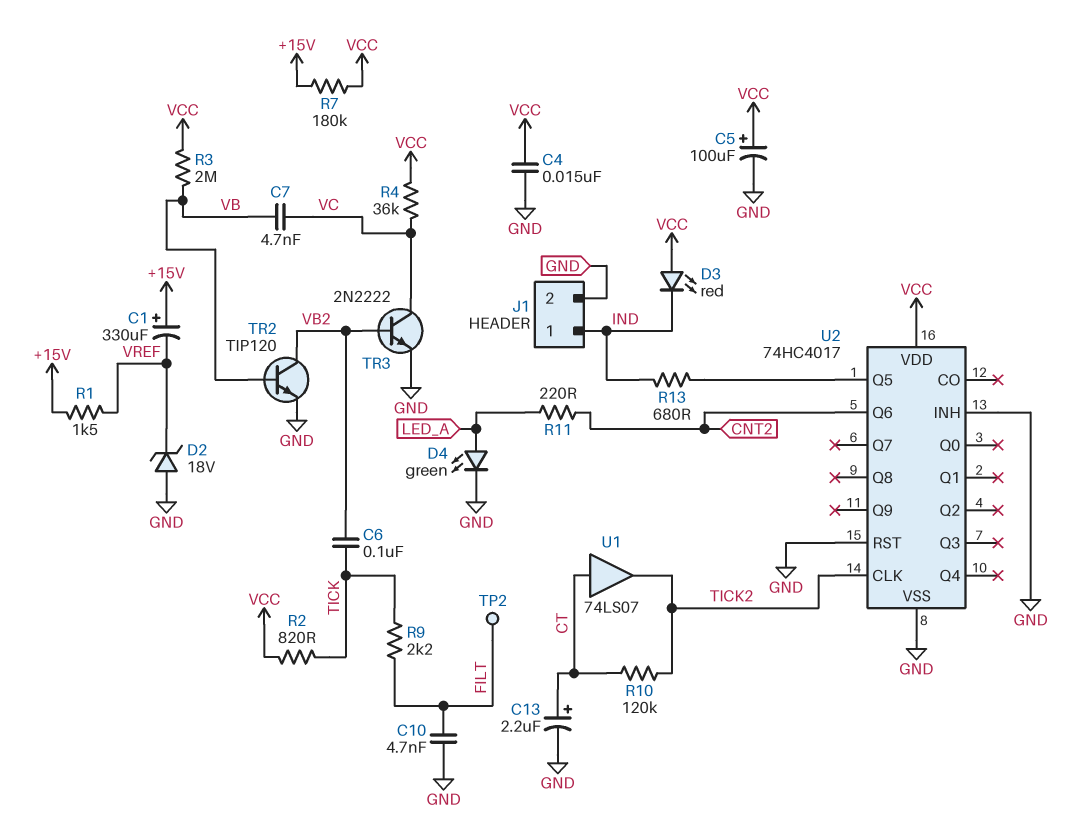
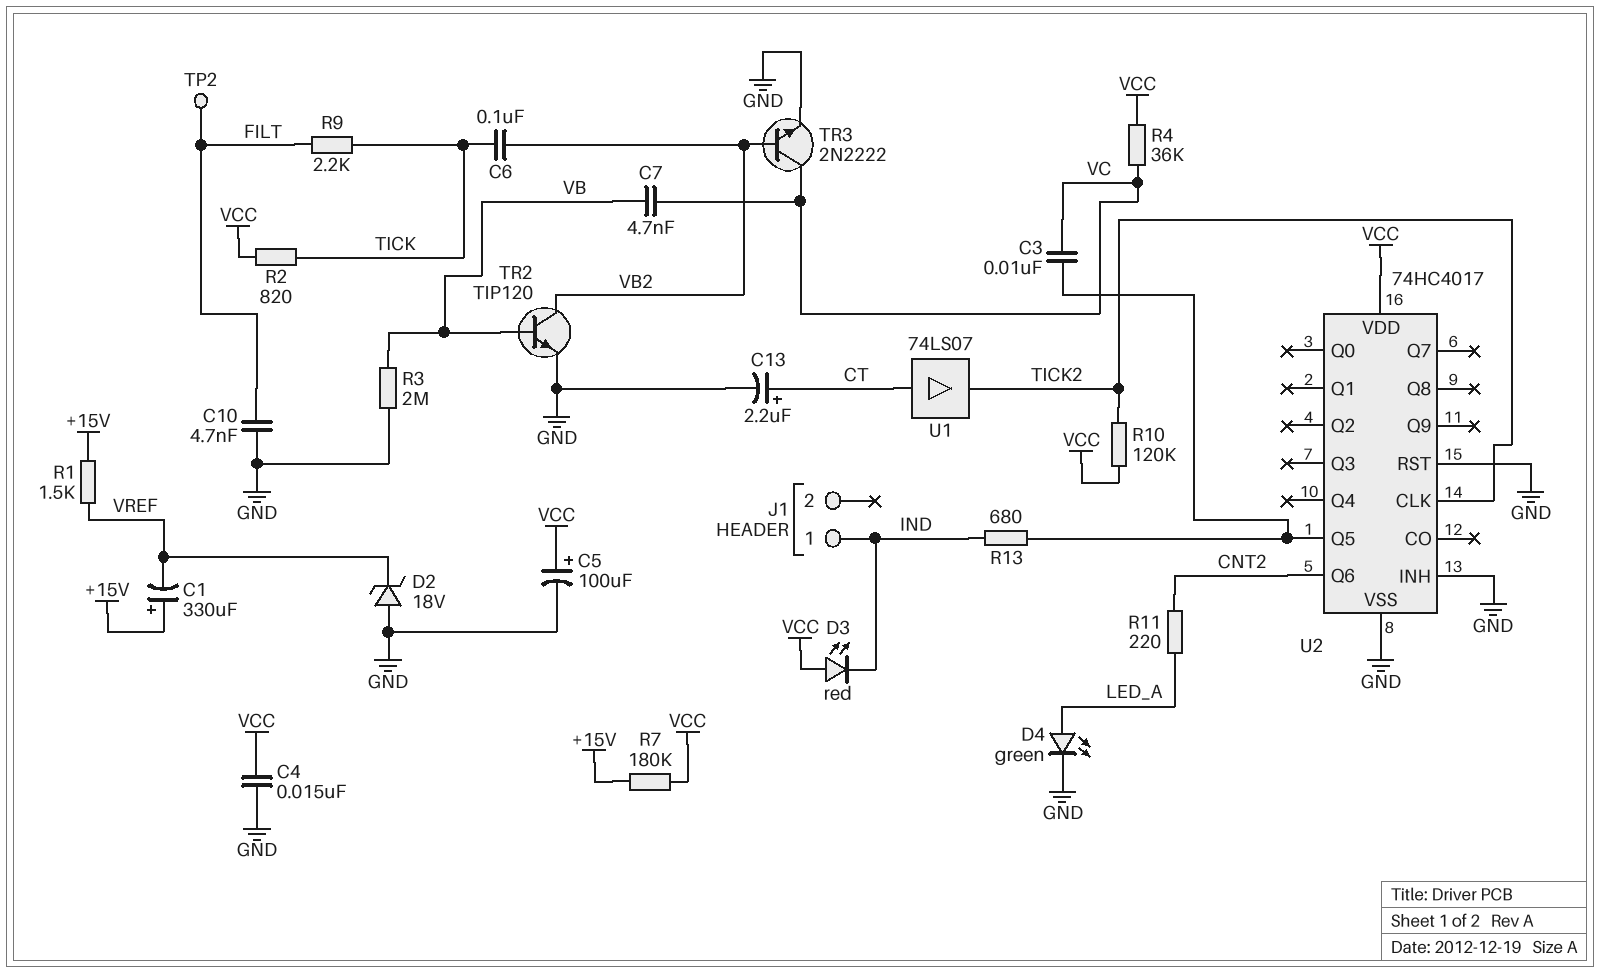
C3: none -> 10nF (U2/Q5, VC)
J1 pin 2: GND -> none
R3: 2M (VB, VCC) -> 2M (GND, VB)
R10: 120k (CT, TICK2) -> 120k (TICK2, VCC)

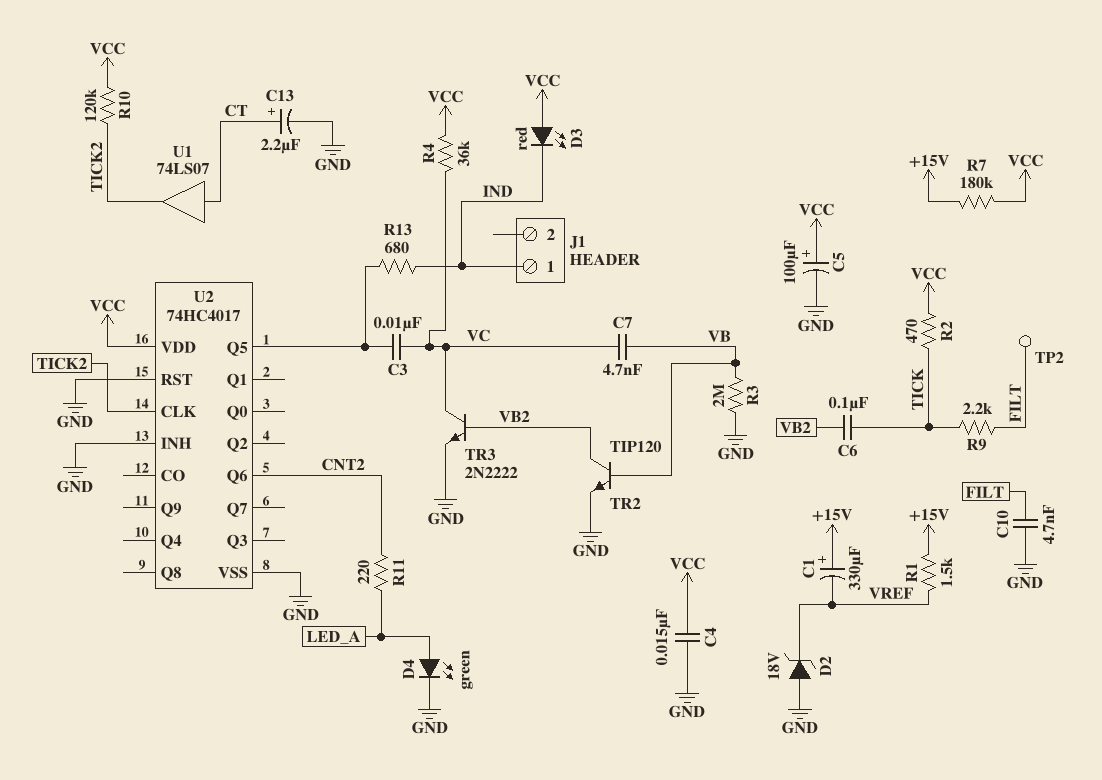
R2: 820 (TICK, VCC) -> 470 (TICK, VCC)

